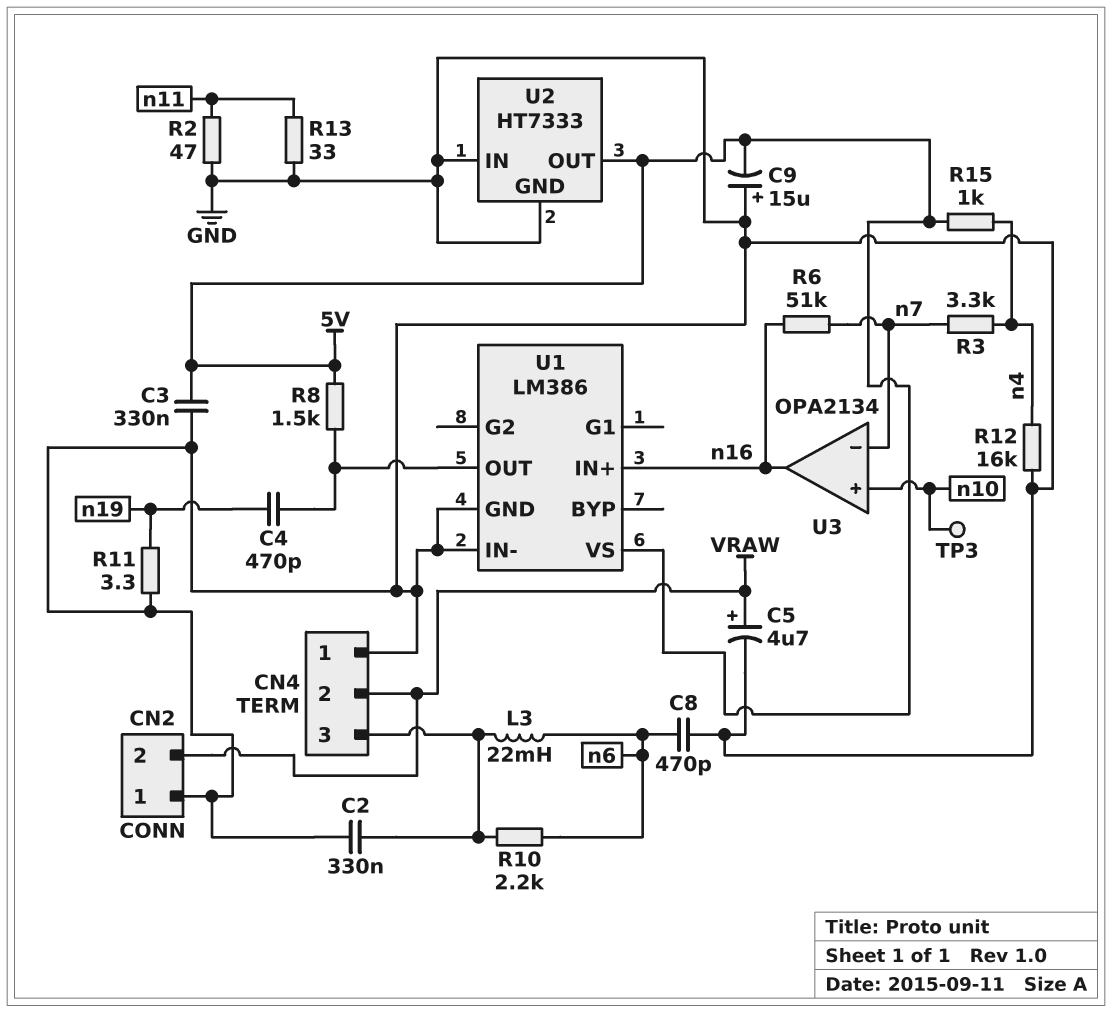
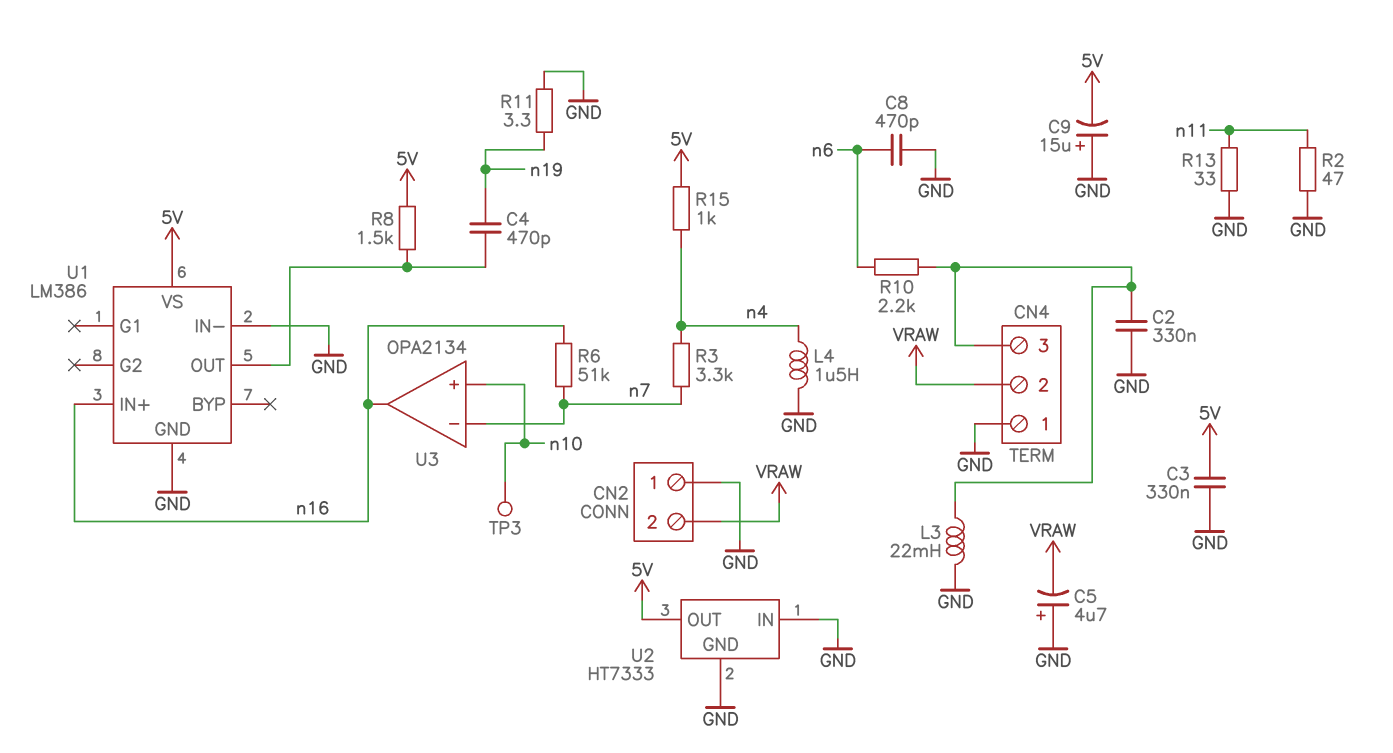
C5: 4.7uF (plus VRAW, minus GND) -> 4.7uF (plus GND, minus VRAW)
L3: 22mH (CN4/3, n6) -> 22mH (CN4/3, GND)
L4: none -> 1.5uH (GND, n4)
R12: 16k (GND, n4) -> none

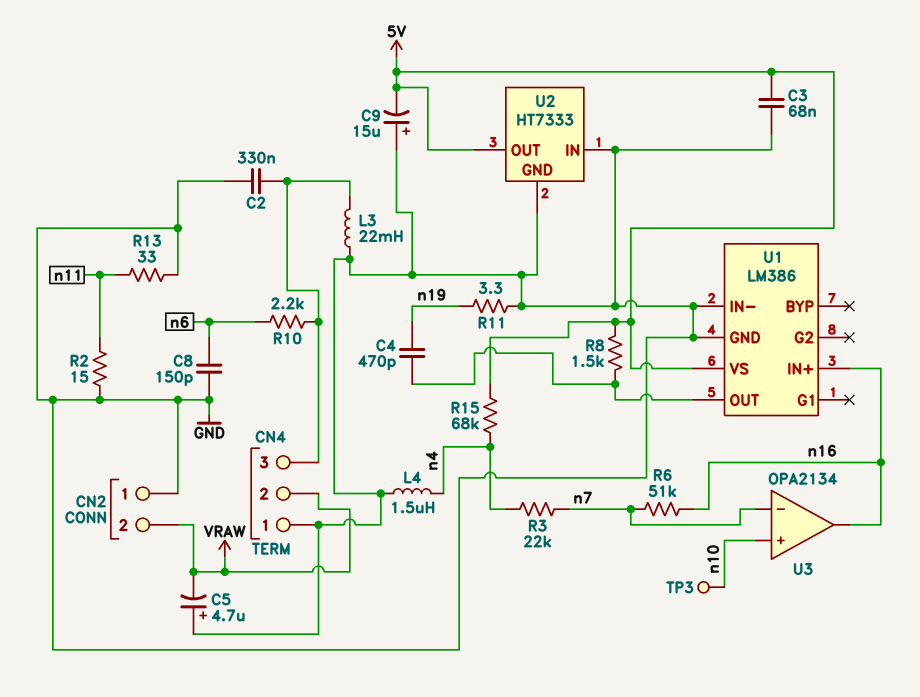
C3: 330nF (5V, GND) -> 68nF (5V, GND)
C8: 470pF (GND, n6) -> 150pF (GND, n6)
R2: 47 (GND, n11) -> 15 (GND, n11)
R3: 3.3k (n4, n7) -> 22k (n4, n7)
R15: 1k (5V, n4) -> 68k (5V, n4)

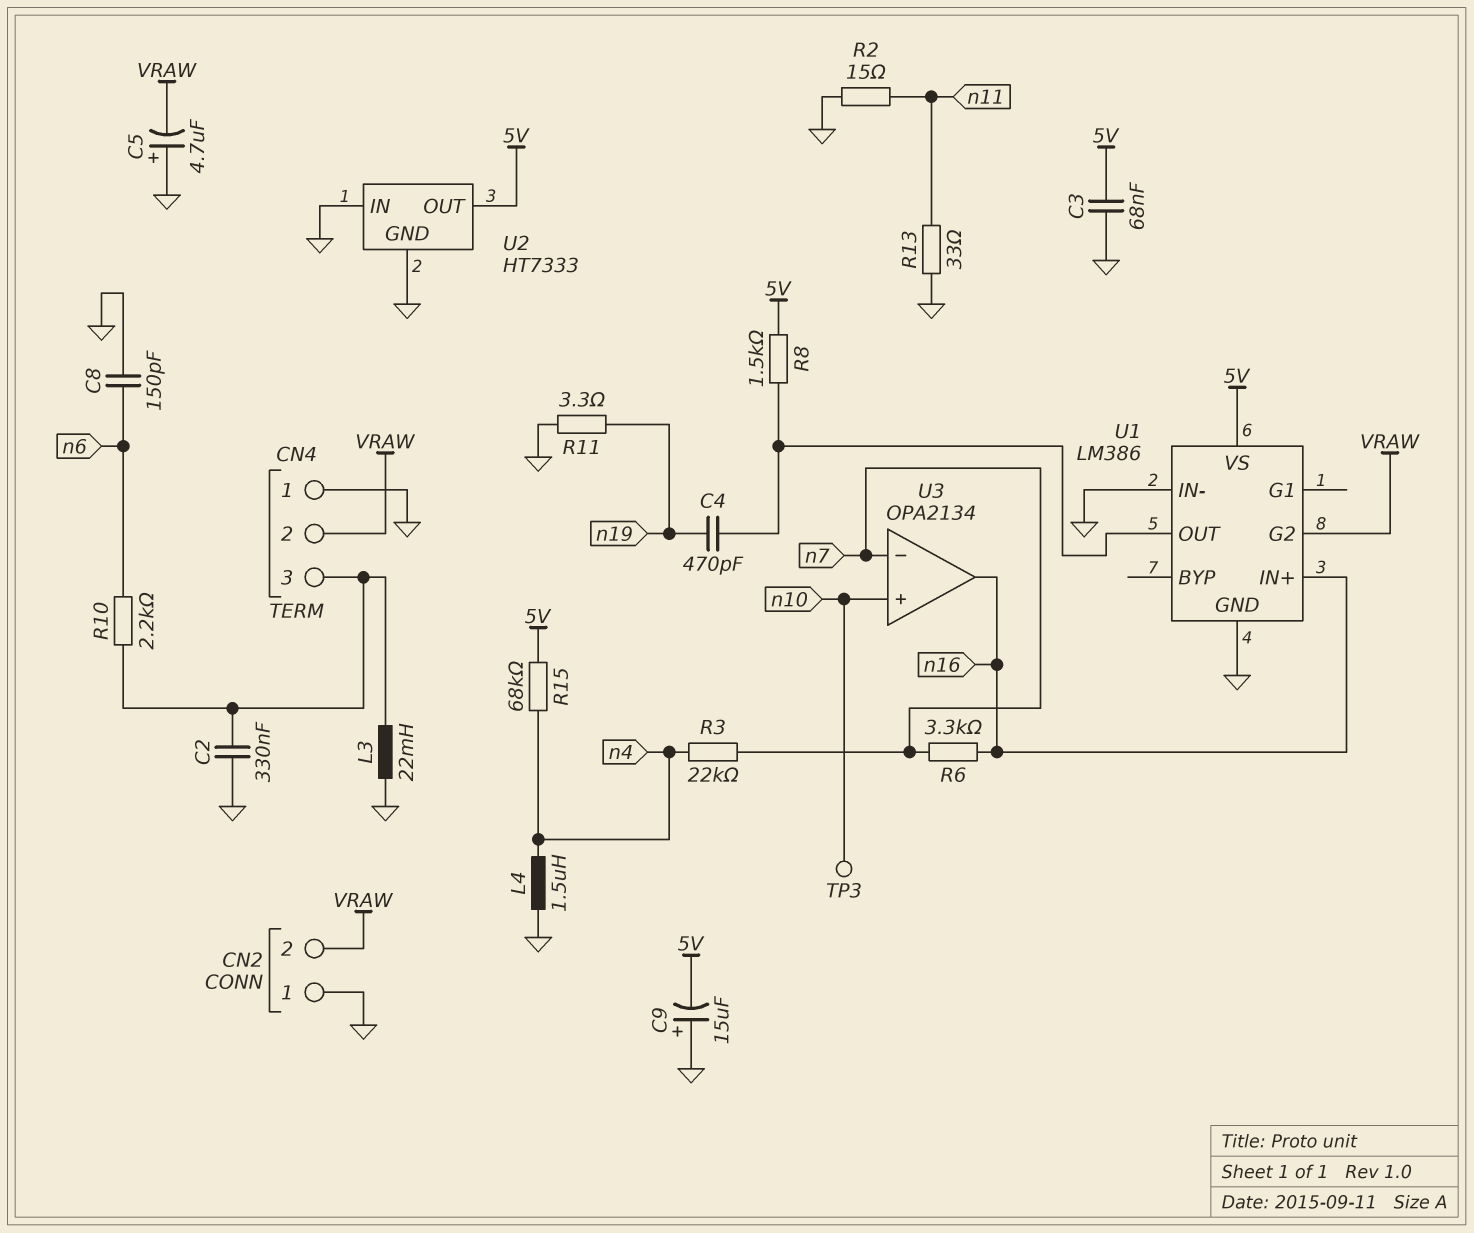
R6: 51k (n7, n16) -> 3.3k (n7, n16)
U1 pin G2: none -> VRAW

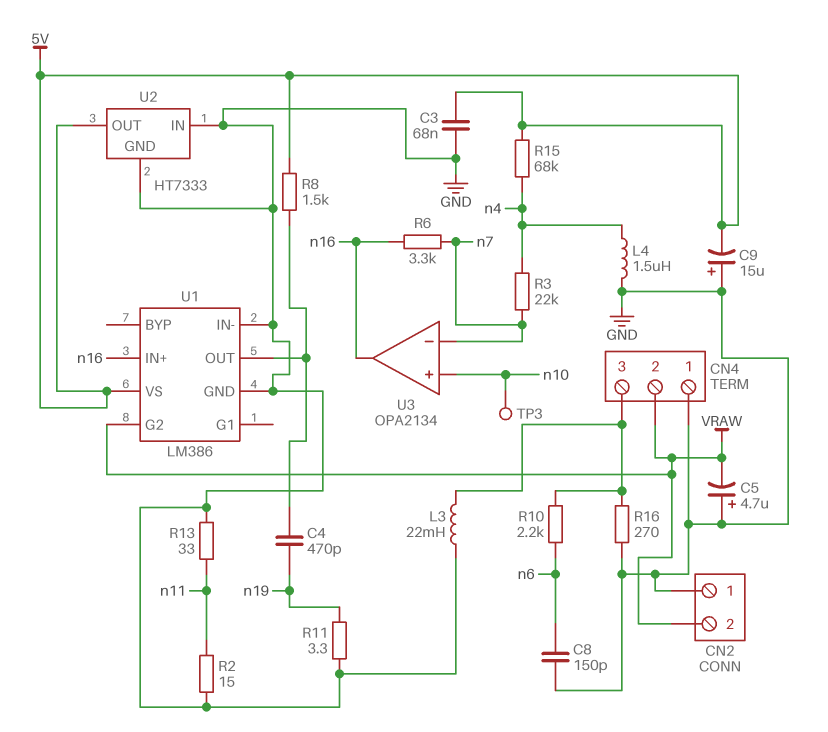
C2: 330nF (CN4/3, GND) -> none
R16: none -> 270 (CN4/3, GND)

